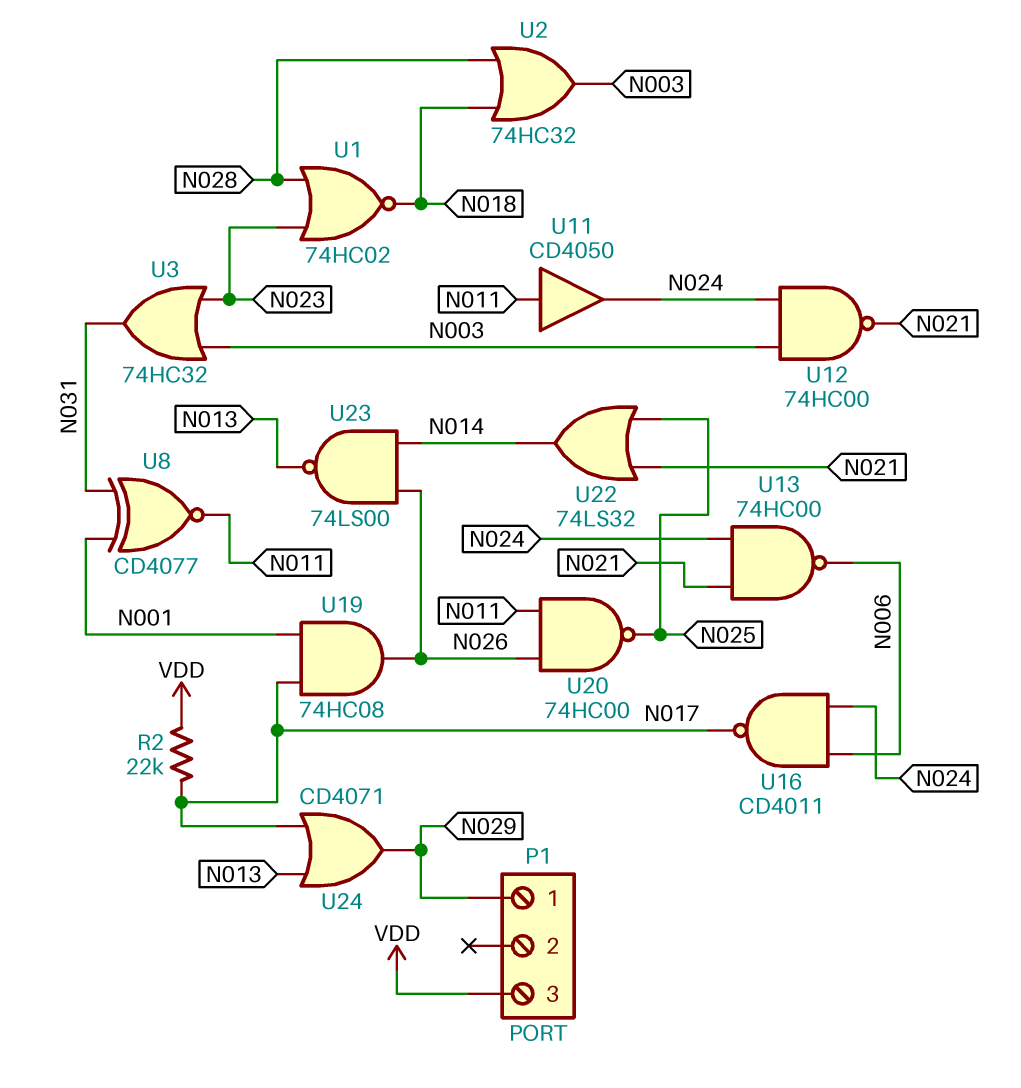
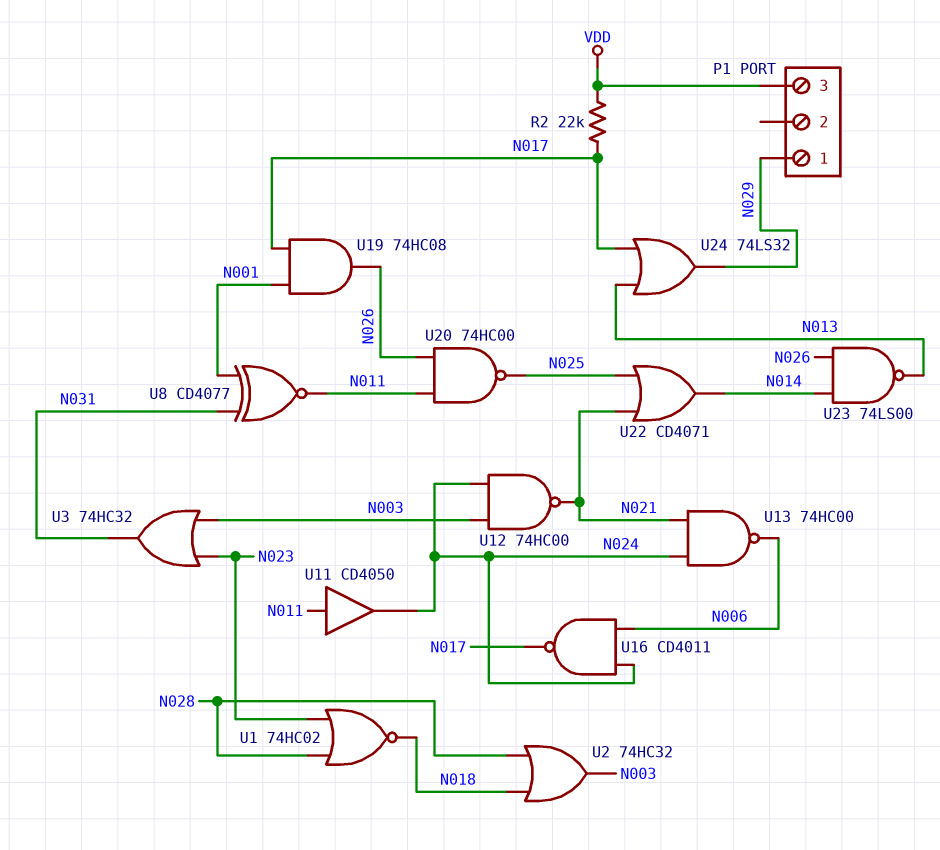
U22: OR 74LS32 (in N021, in N025, out N014) -> OR CD4071 (in N021, in N025, out N014)
U24: OR CD4071 (in N013, in N017, out N029) -> OR 74LS32 (in N013, in N017, out N029)

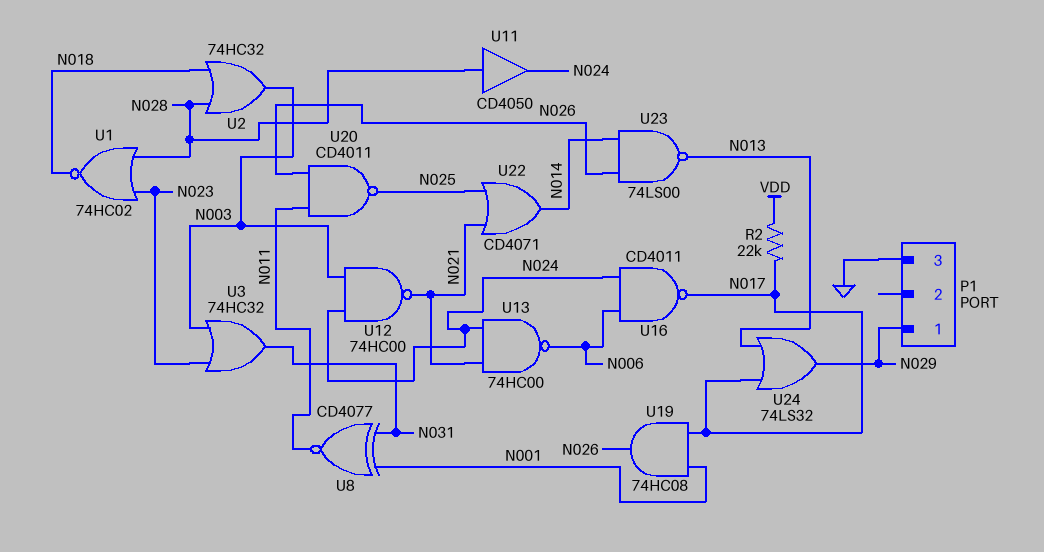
P1 pin 3: VDD -> GND
U11: buffer CD4050 (in N011, out N024) -> buffer CD4050 (in N028, out N024)
U20: NAND 74HC00 (in N011, in N026, out N025) -> NAND CD4011 (in N011, in N026, out N025)

